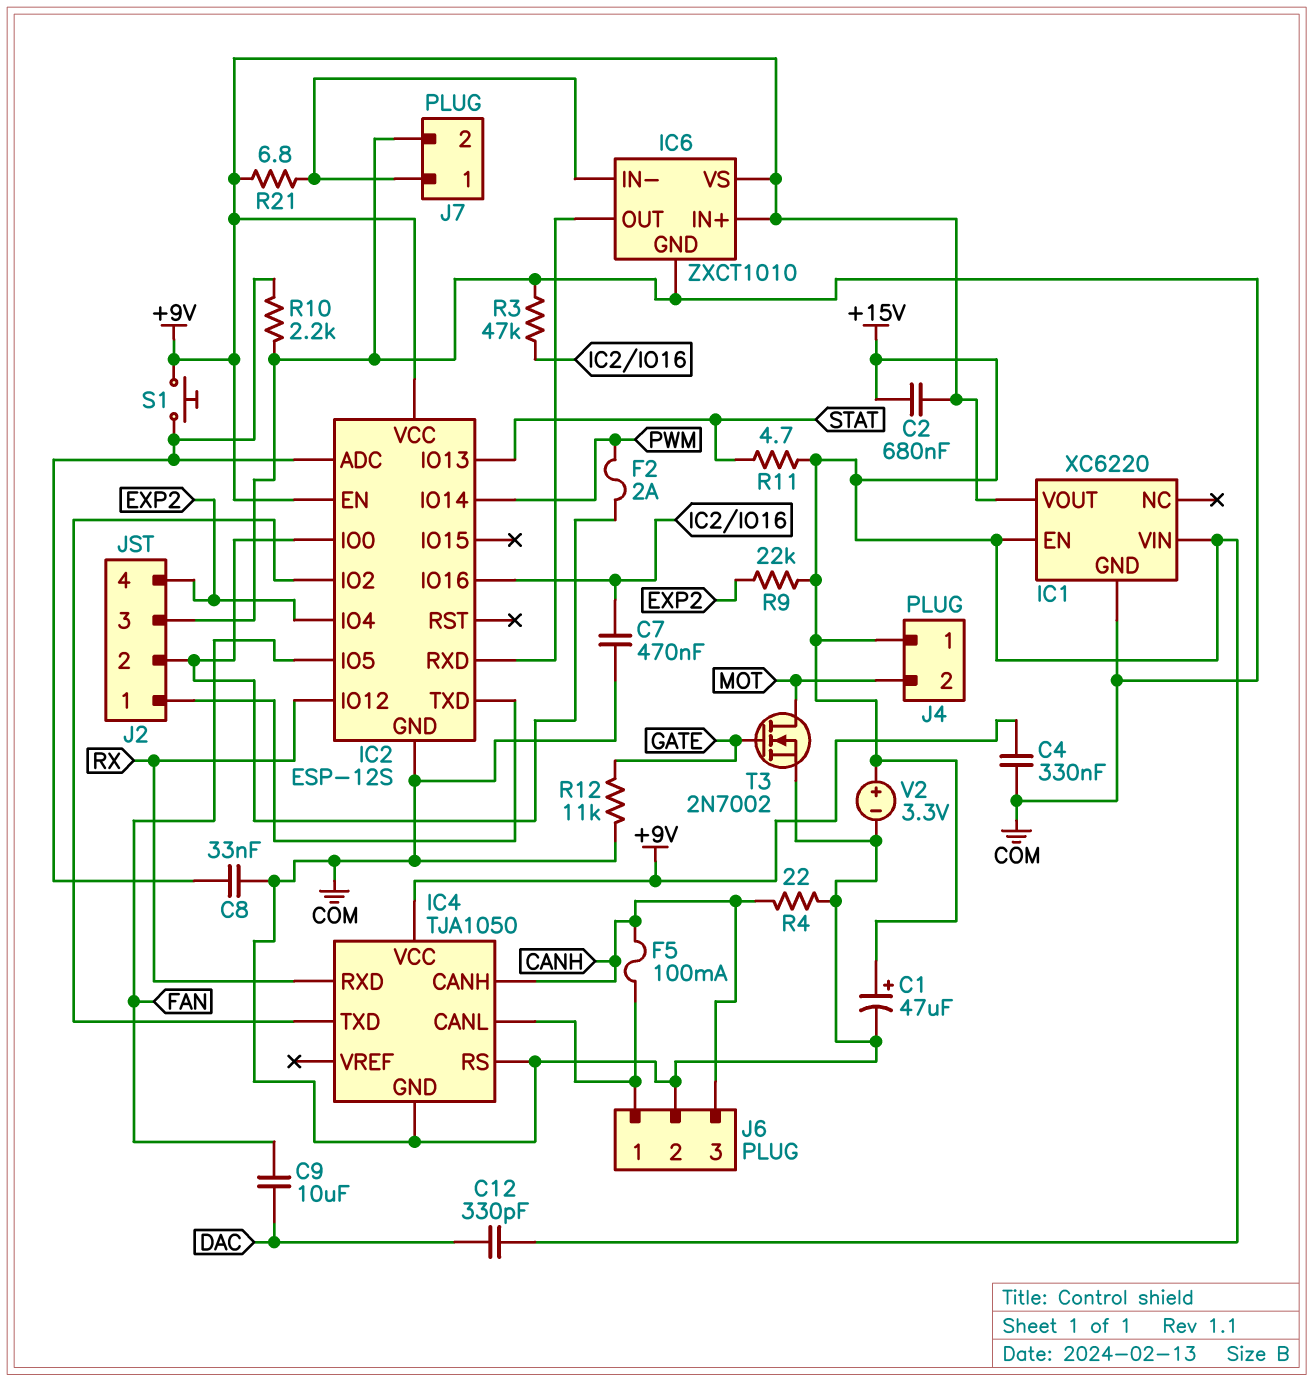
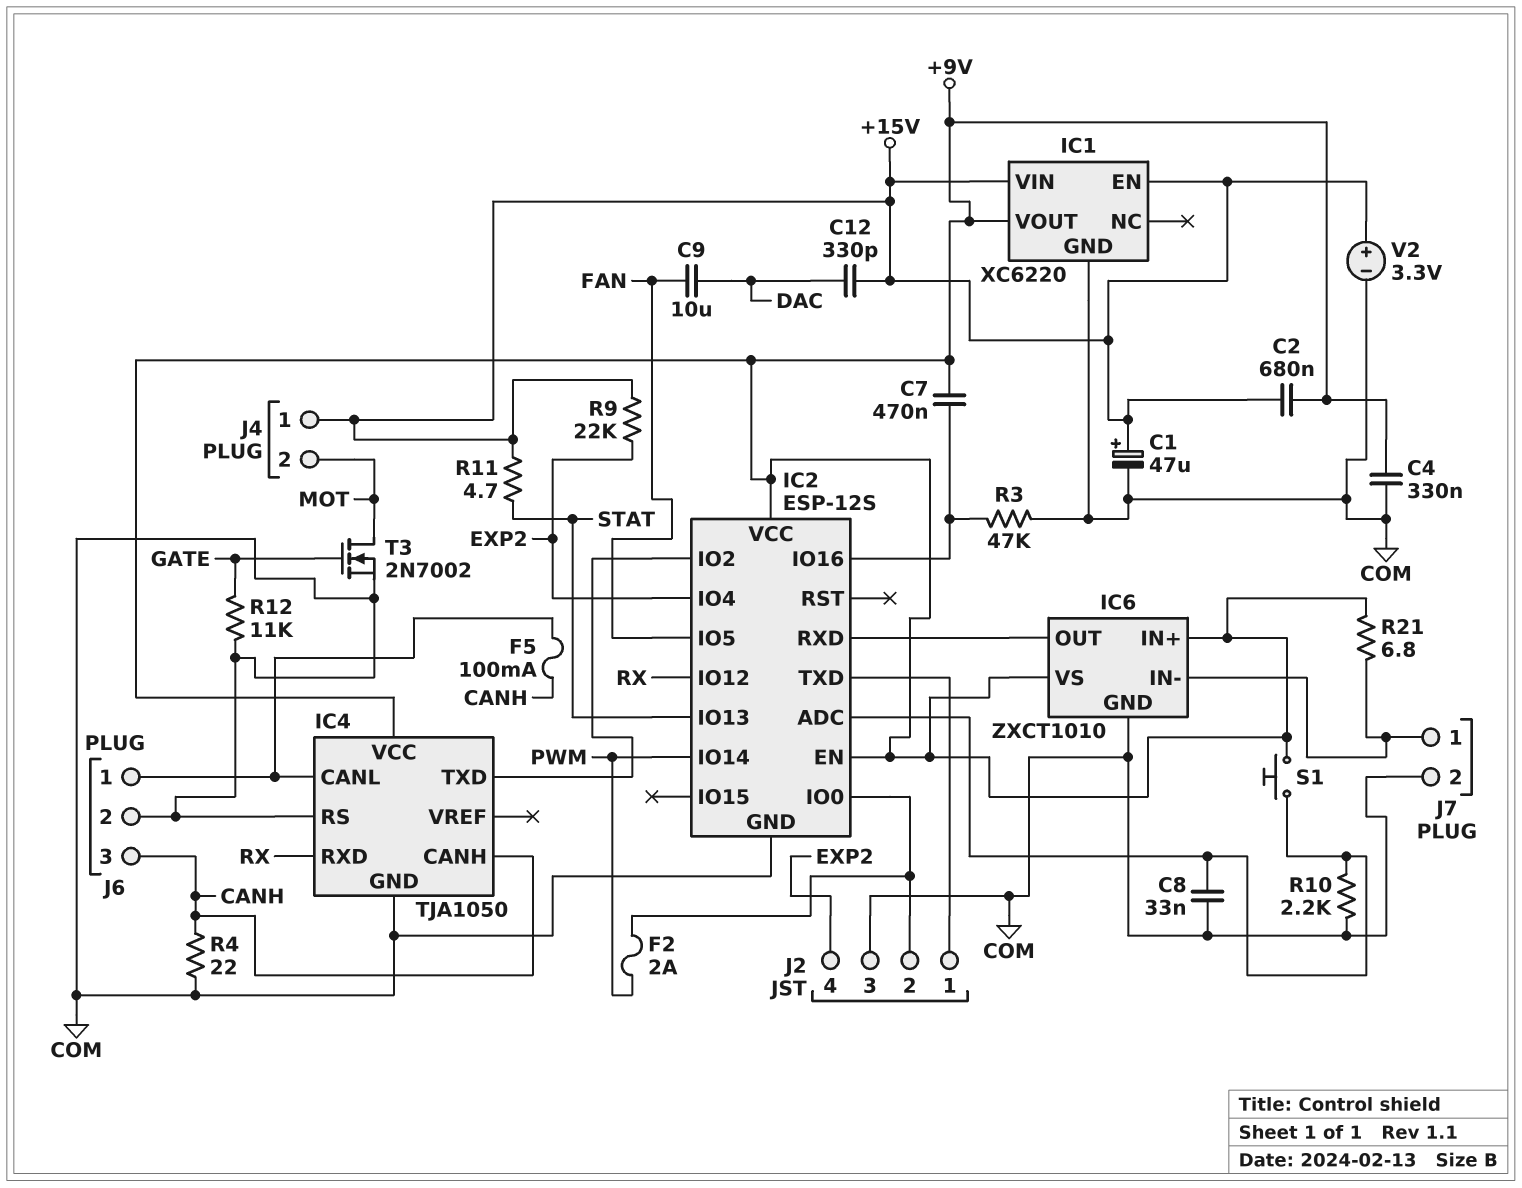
C7: 470nF (COM, IC2/IO16) -> 470nF (+9V, IC2/IO16)

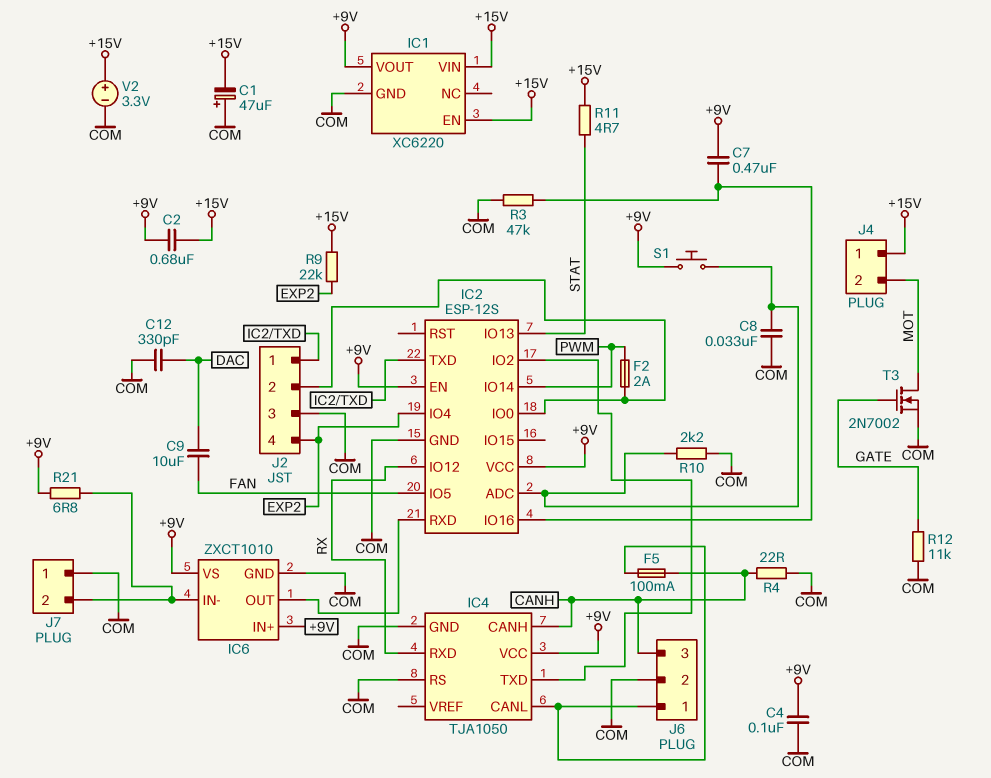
C1: 47uF (plus +15V, minus COM) -> 47uF (plus COM, minus +15V)
C4: 330nF (+9V, COM) -> 100nF (+9V, COM)
C12: 330pF (+15V, DAC) -> 330pF (COM, DAC)
J7 pin 1: IC6/IN- -> COM
J7 pin 2: COM -> IC6/IN-

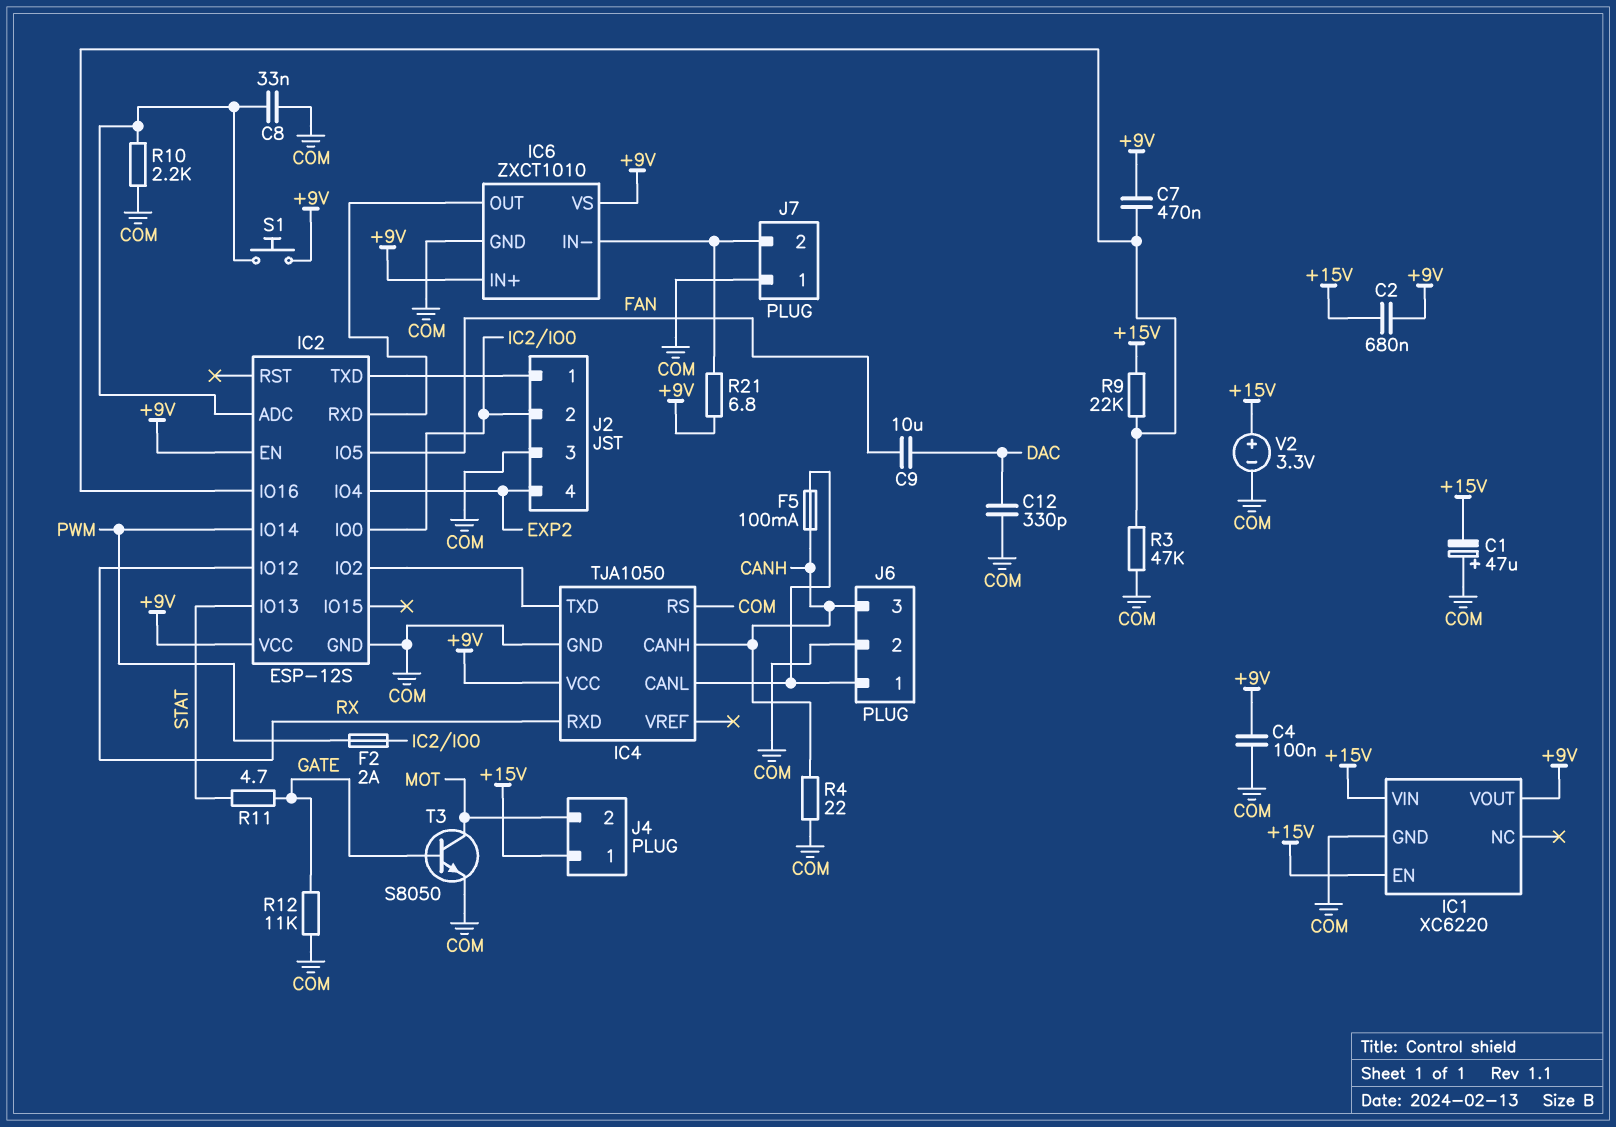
R9: 22k (+15V, EXP2) -> 22k (+15V, IC2/IO16)
R11: 4.7 (+15V, STAT) -> 4.7 (GATE, STAT)
T3: NMOS 2N7002 (G GATE, D MOT, S COM) -> NPN S8050 (B GATE, C MOT, E COM)

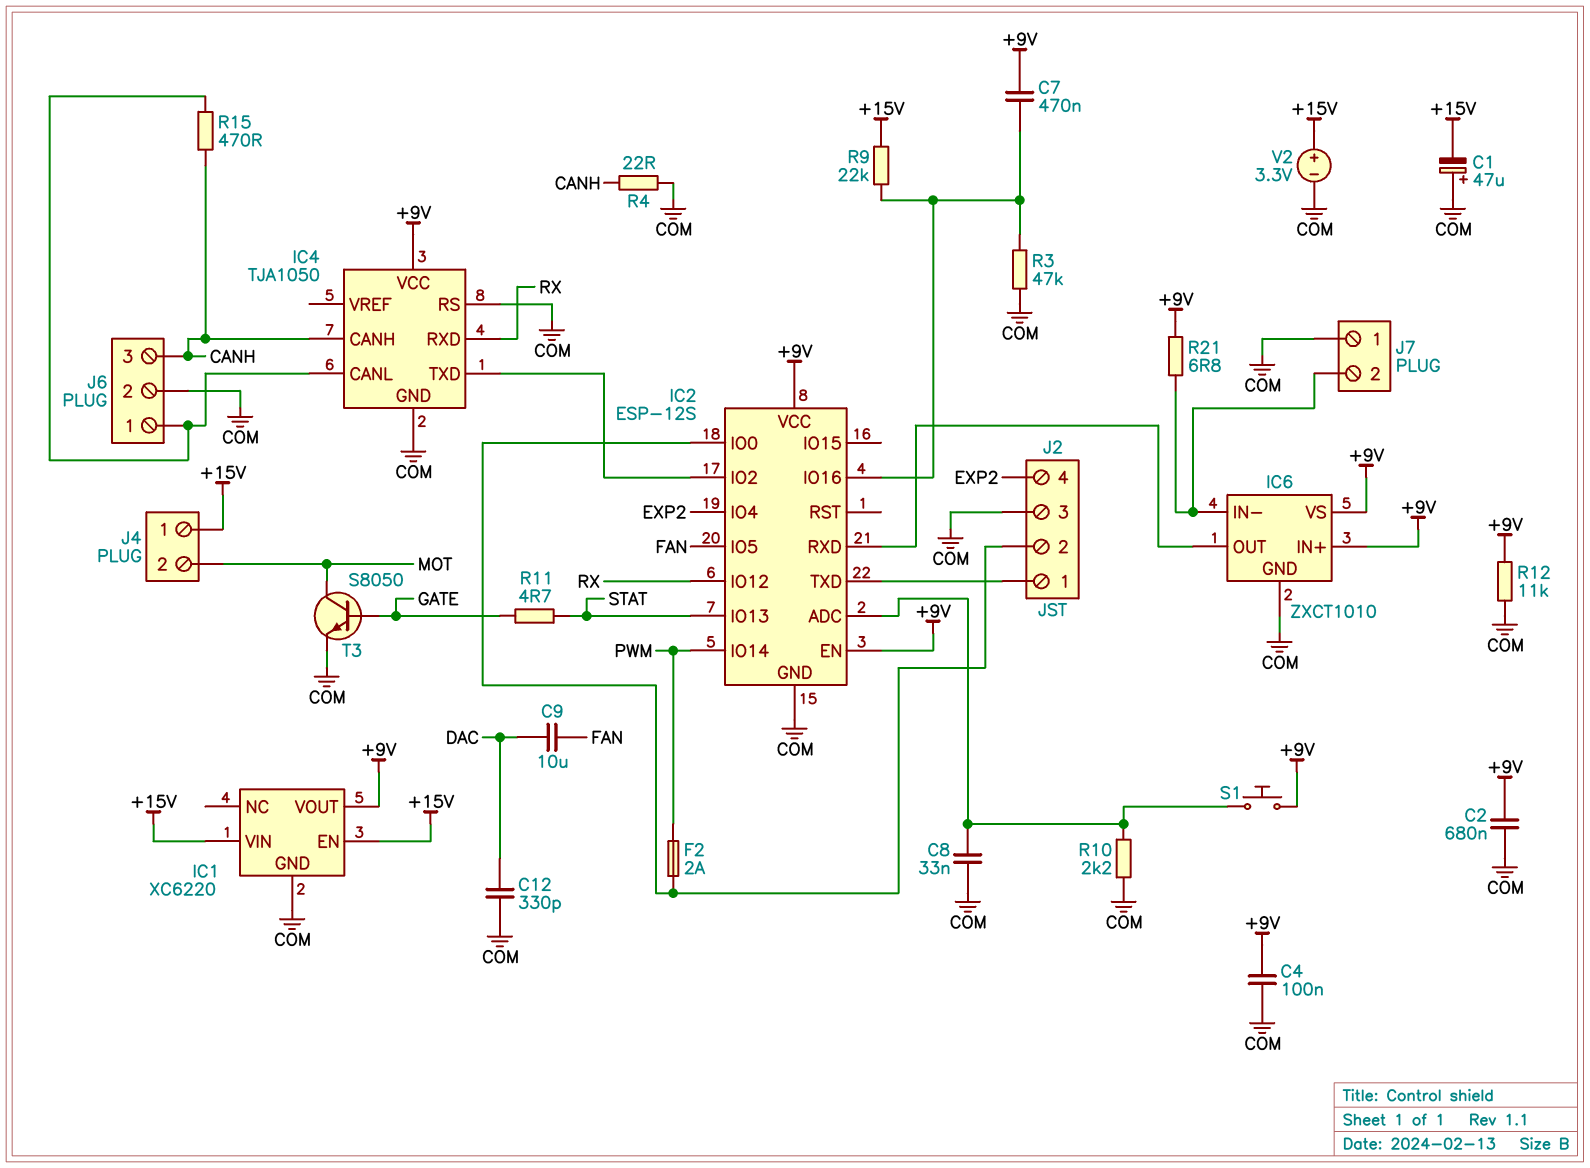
C2: 680nF (+9V, +15V) -> 680nF (+9V, COM)
F5: 100mA (CANH, IC4/CANL) -> none
R12: 11k (COM, GATE) -> 11k (+9V, COM)
R15: none -> 470 (CANH, IC4/CANL)

